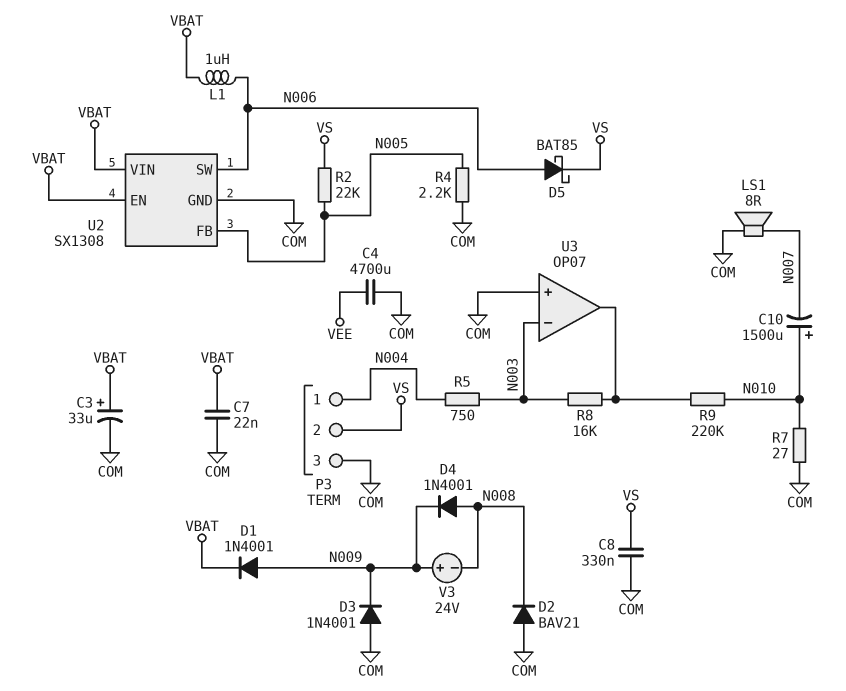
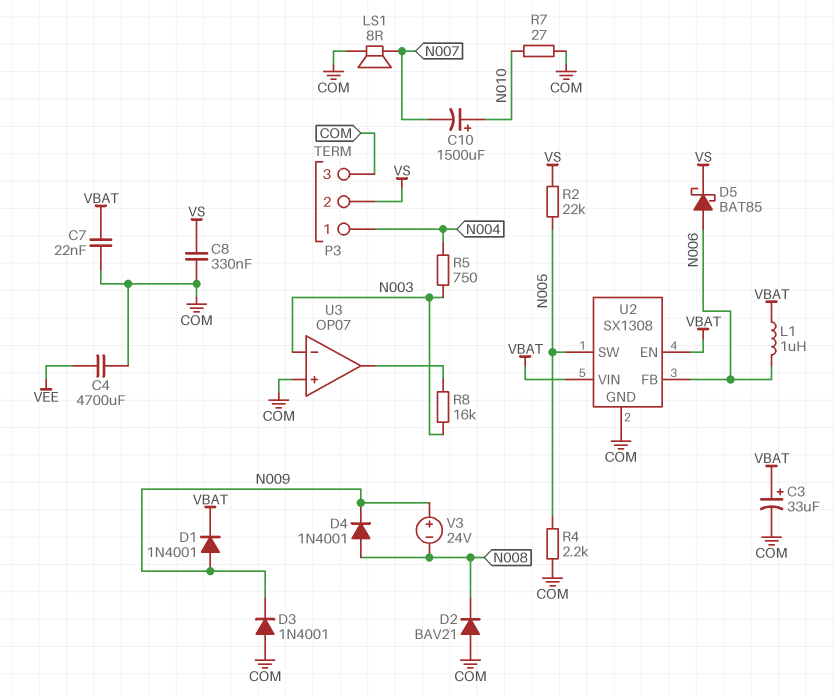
R9: 220k (N010, U3/out) -> none
U2 pin FB: N005 -> N006
U2 pin SW: N006 -> N005

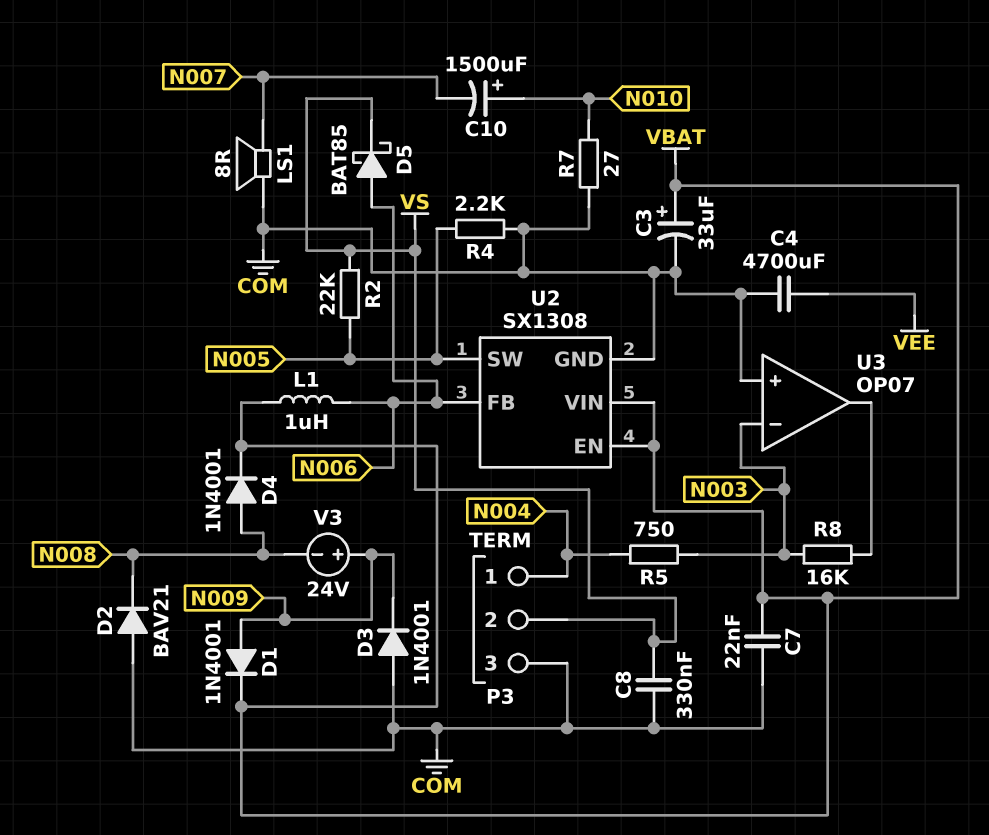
D4: diode 1N4001 (A N008, K N009) -> diode 1N4001 (A N008, K VBAT)

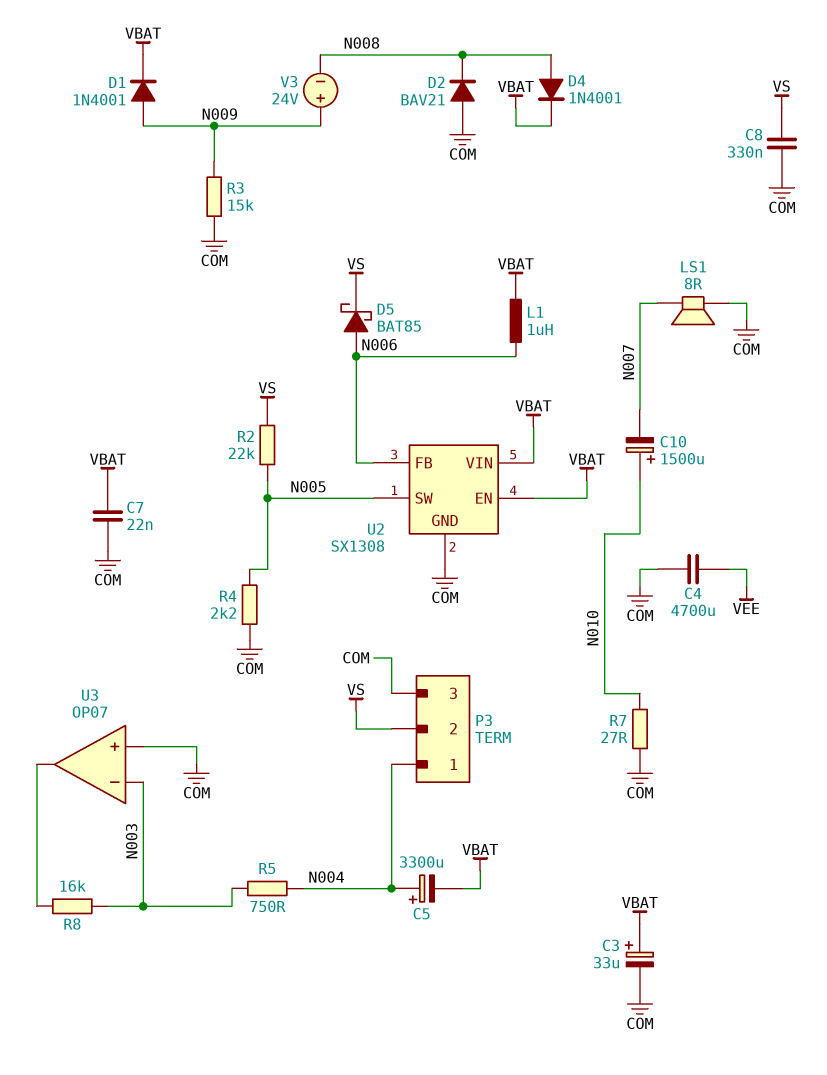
C5: none -> 3300uF (plus N004, minus VBAT)
D3: diode 1N4001 (A COM, K N009) -> none
R3: none -> 15k (COM, N009)

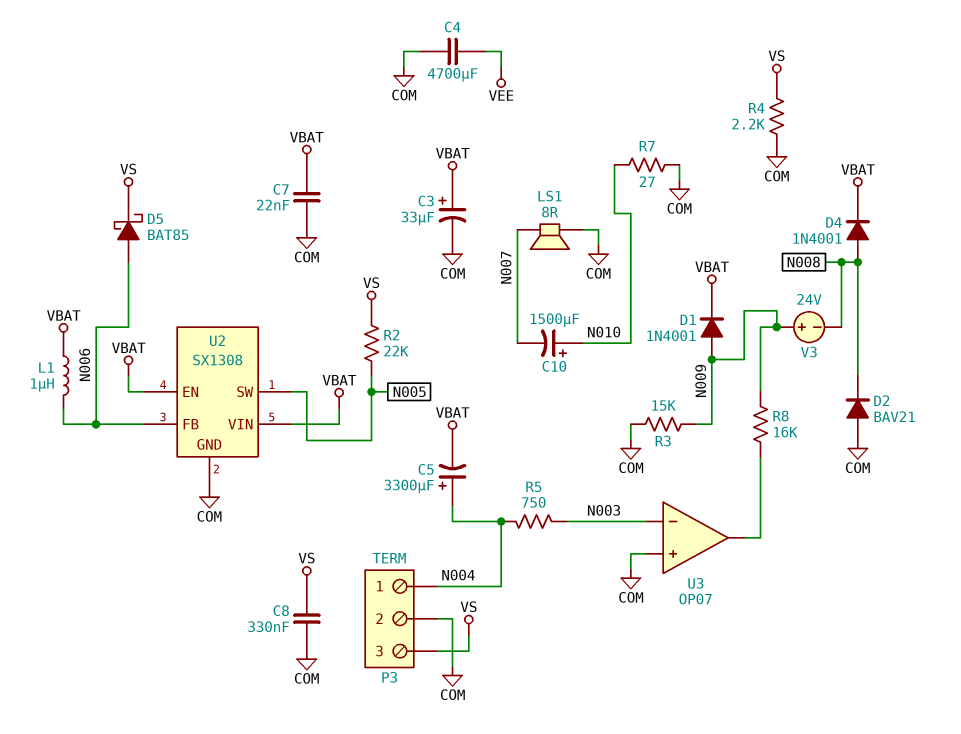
P3 pin 2: VS -> COM
P3 pin 3: COM -> VS
R4: 2.2k (COM, N005) -> 2.2k (COM, VS)
R8: 16k (N003, U3/out) -> 16k (N009, U3/out)

